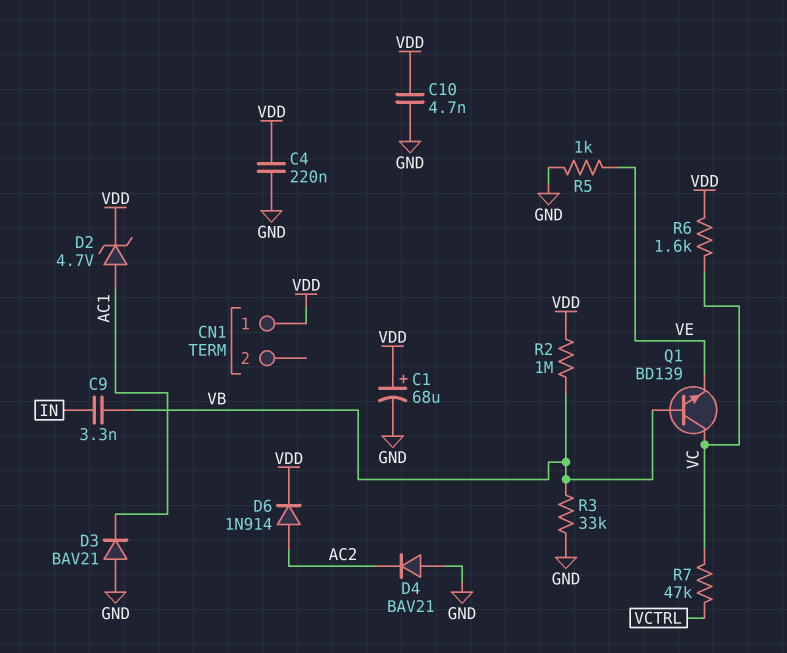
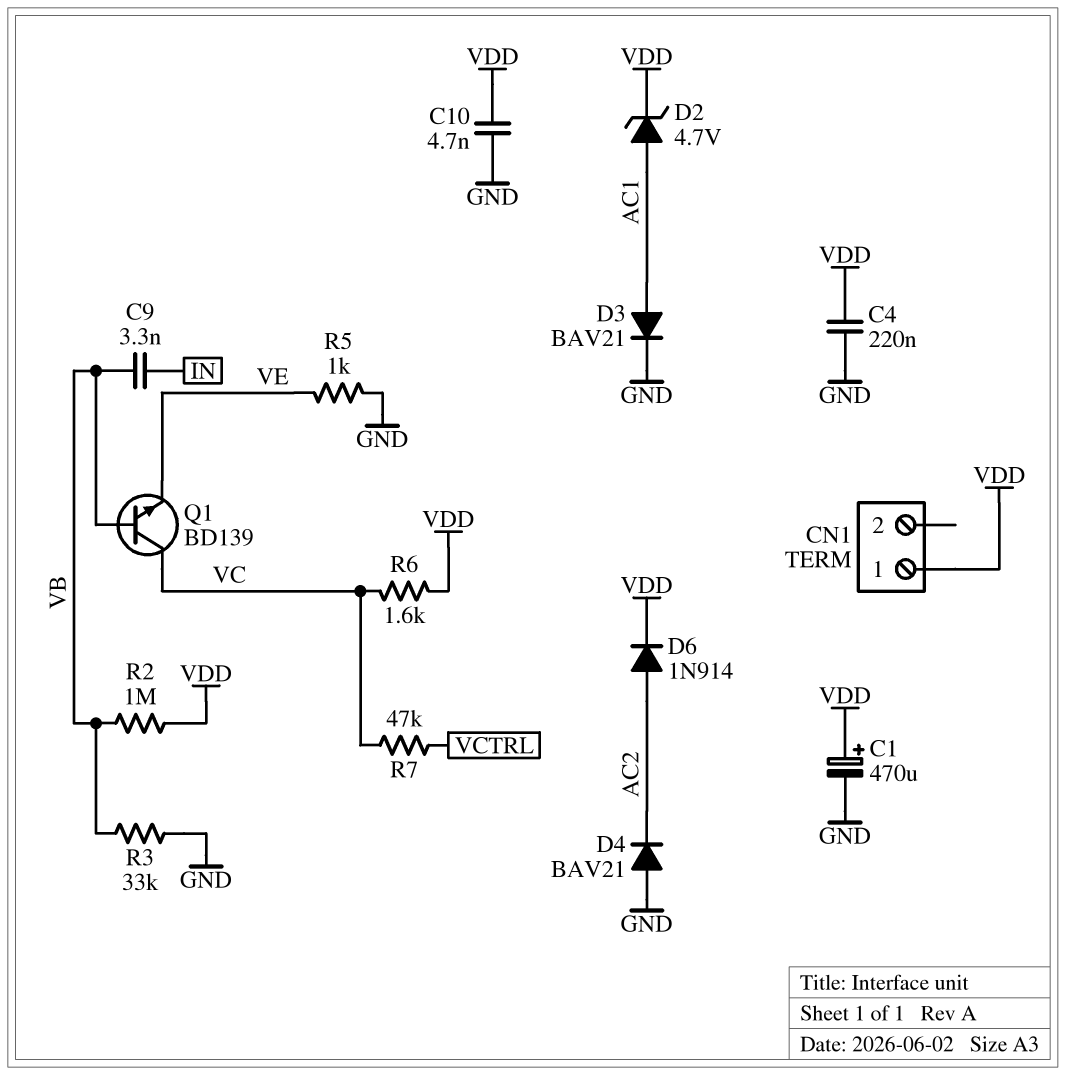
C1: 68uF (plus VDD, minus GND) -> 470uF (plus VDD, minus GND)
D3: diode BAV21 (A GND, K AC1) -> diode BAV21 (A AC1, K GND)

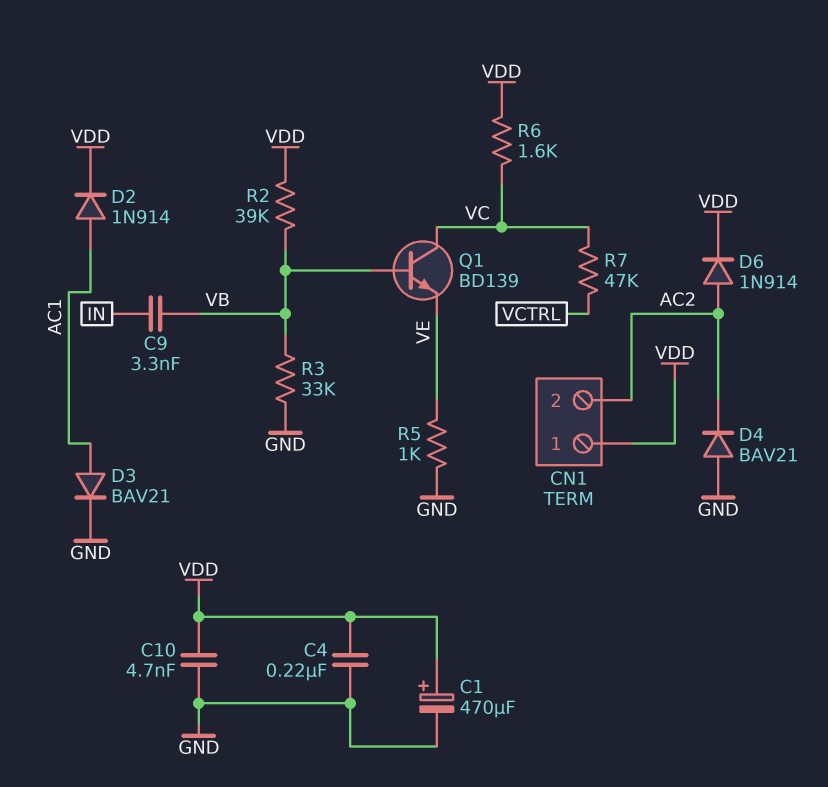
CN1 pin 2: none -> AC2
D2: zener 4.7V (A AC1, K VDD) -> diode 1N914 (A AC1, K VDD)
R2: 1M (VB, VDD) -> 39k (VB, VDD)

